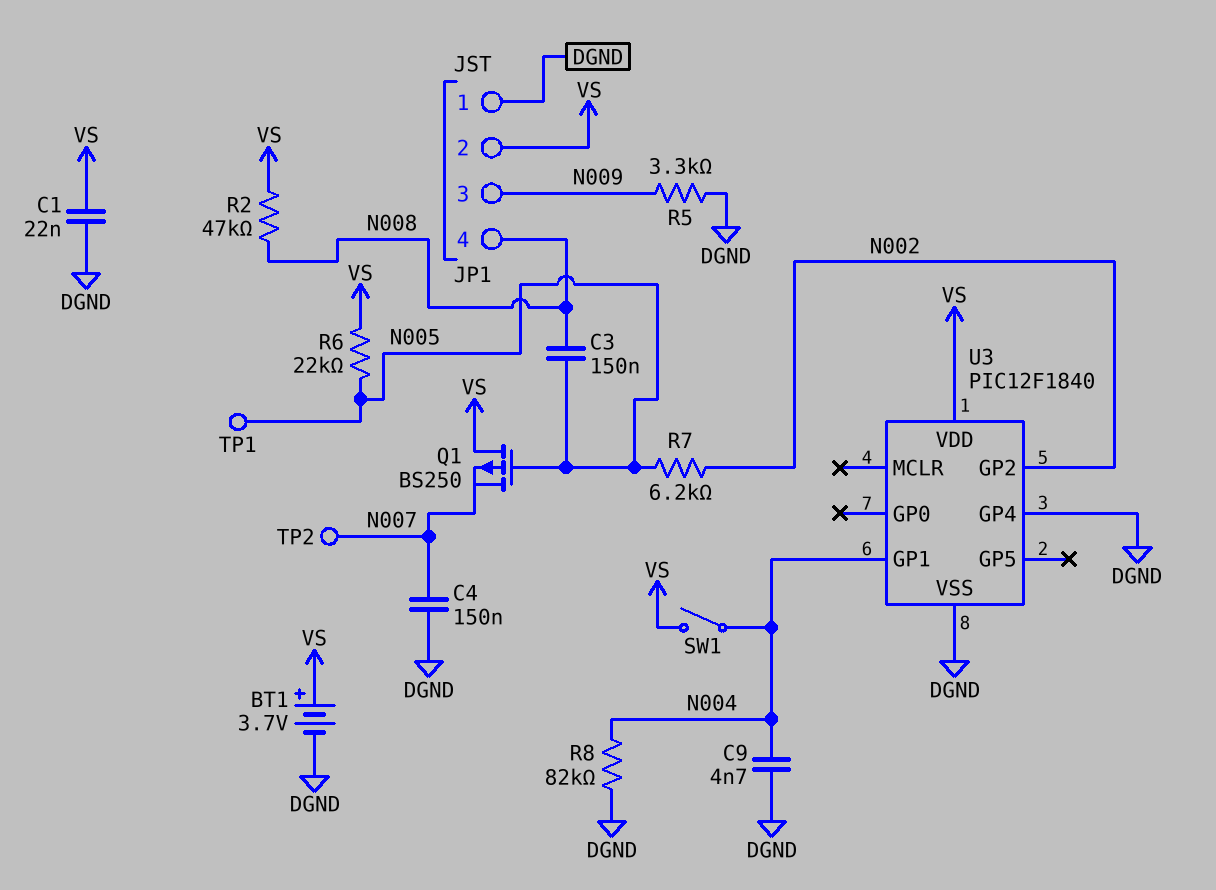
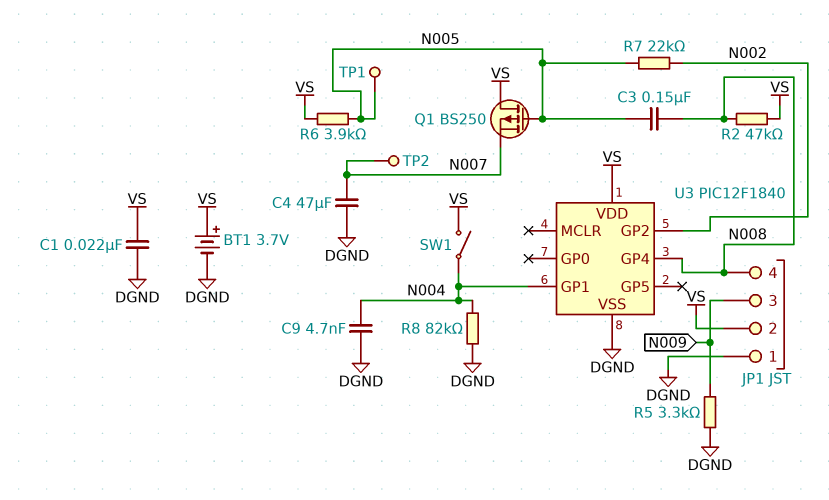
C4: 150nF (DGND, N007) -> 47uF (DGND, N007)
R6: 22k (N005, VS) -> 3.9k (N005, VS)
R7: 6.2k (N002, N005) -> 22k (N002, N005)
U3 pin GP4: DGND -> N008

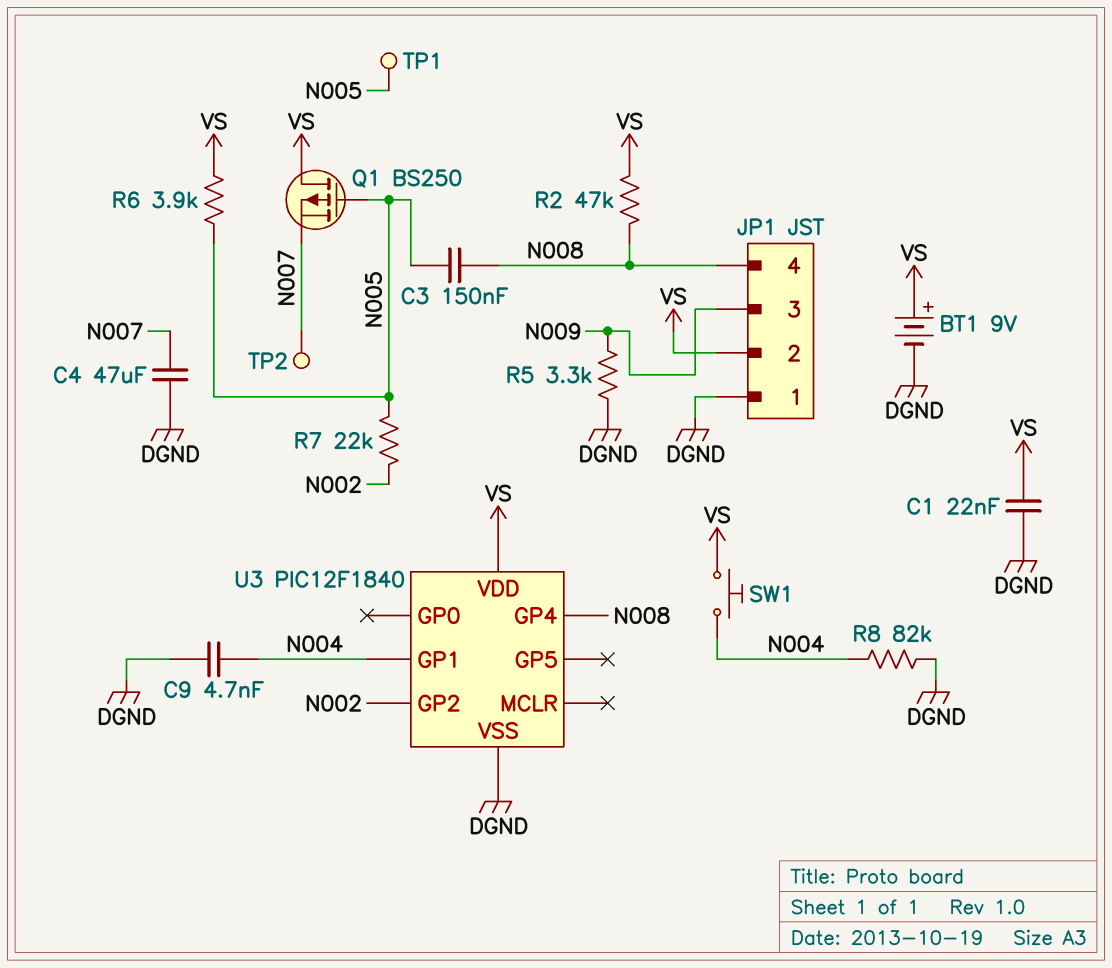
BT1: 3.7V (plus VS, minus DGND) -> 9V (plus VS, minus DGND)
SW1: switch (N004, VS) -> button (N004, VS)

